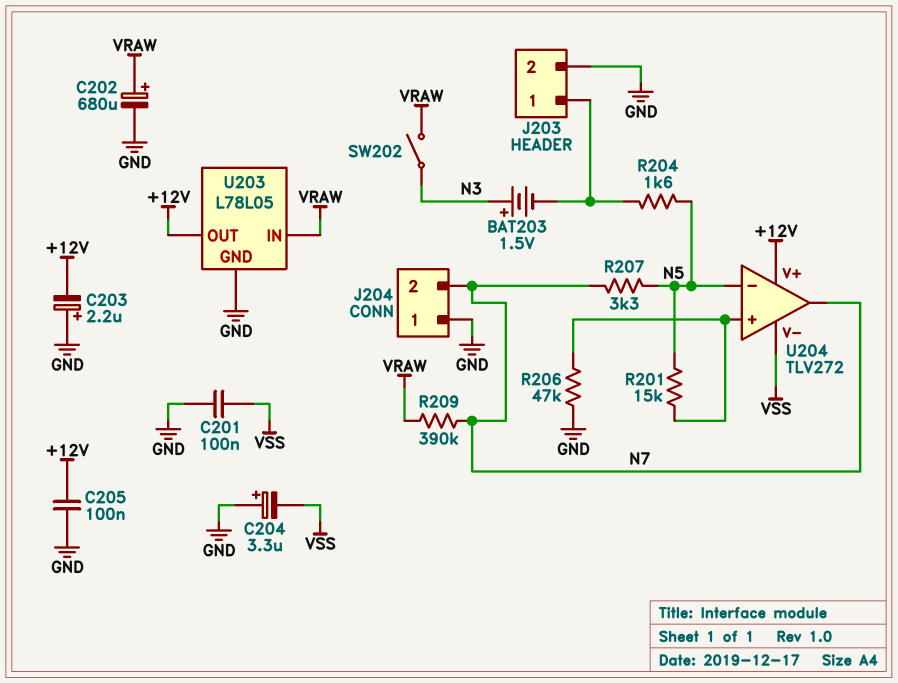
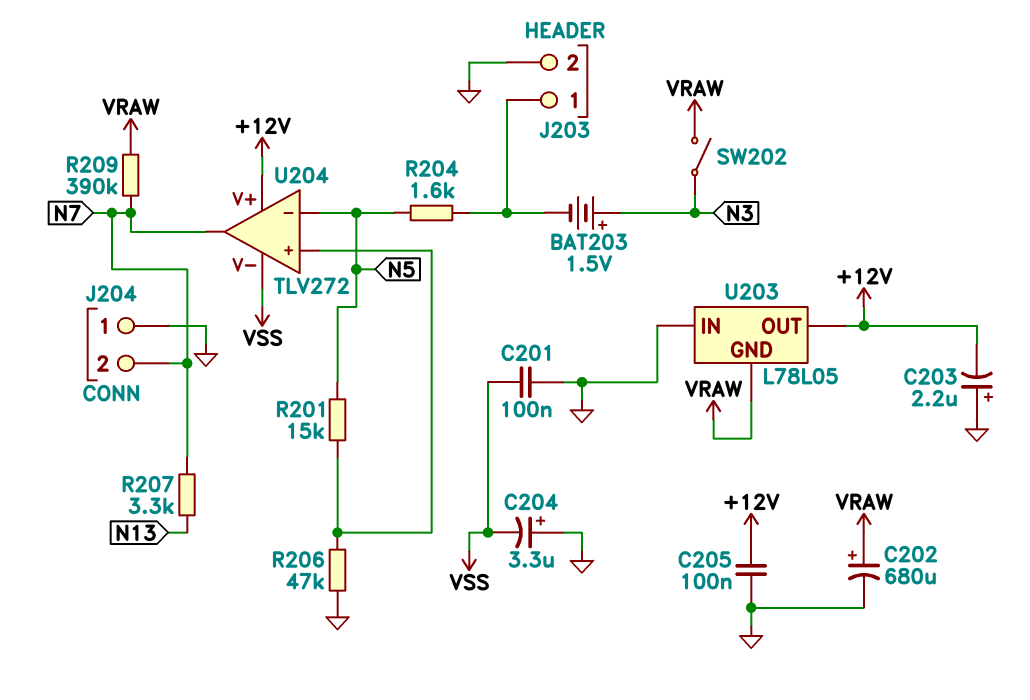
R207: 3.3k (N5, N7) -> 3.3k (N7, N13)
U203 pin GND: GND -> VRAW
U203 pin IN: VRAW -> GND

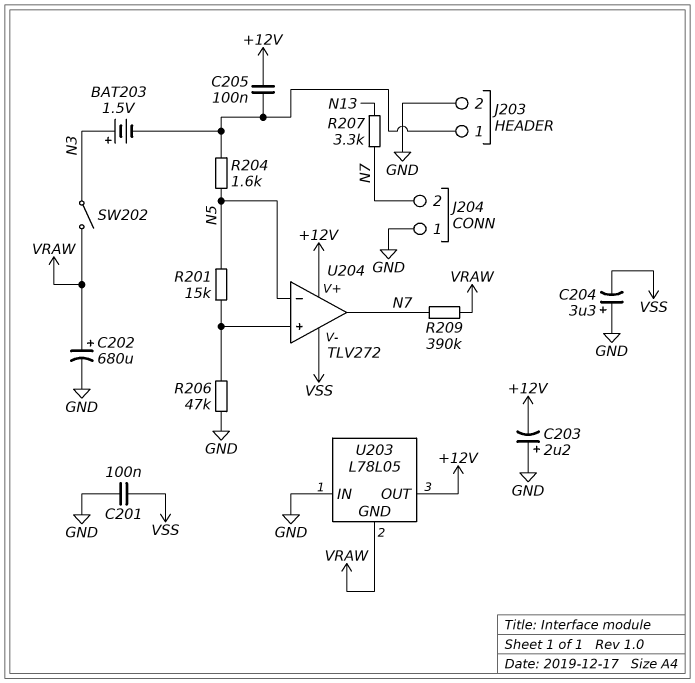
C205: 100nF (+12V, GND) -> 100nF (+12V, J203/1)

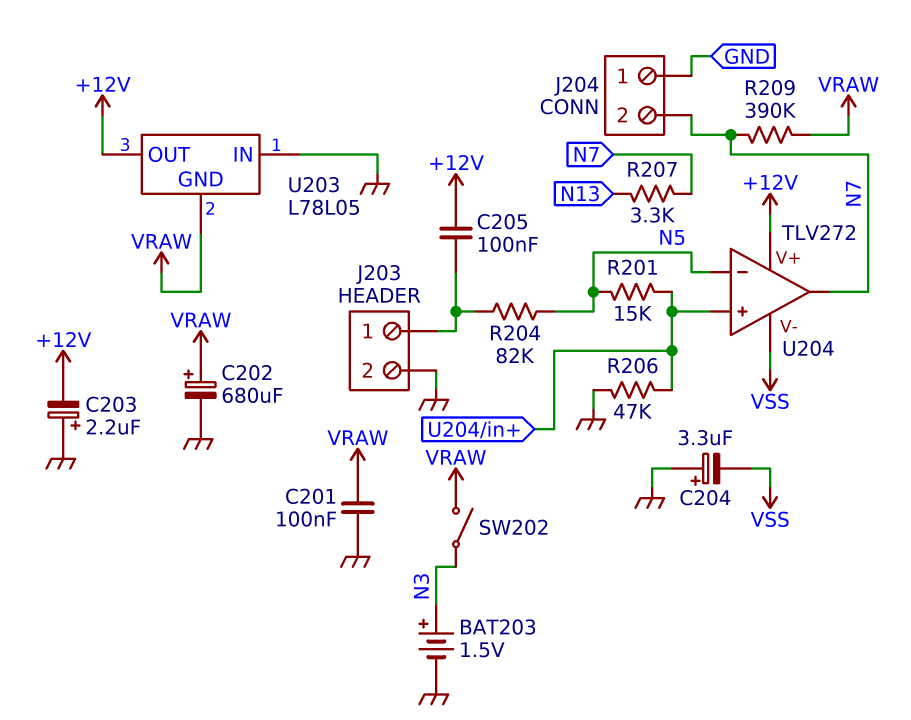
BAT203: 1.5V (plus N3, minus J203/1) -> 1.5V (plus N3, minus GND)
C201: 100nF (GND, VSS) -> 100nF (GND, VRAW)
R204: 1.6k (J203/1, N5) -> 82k (J203/1, N5)

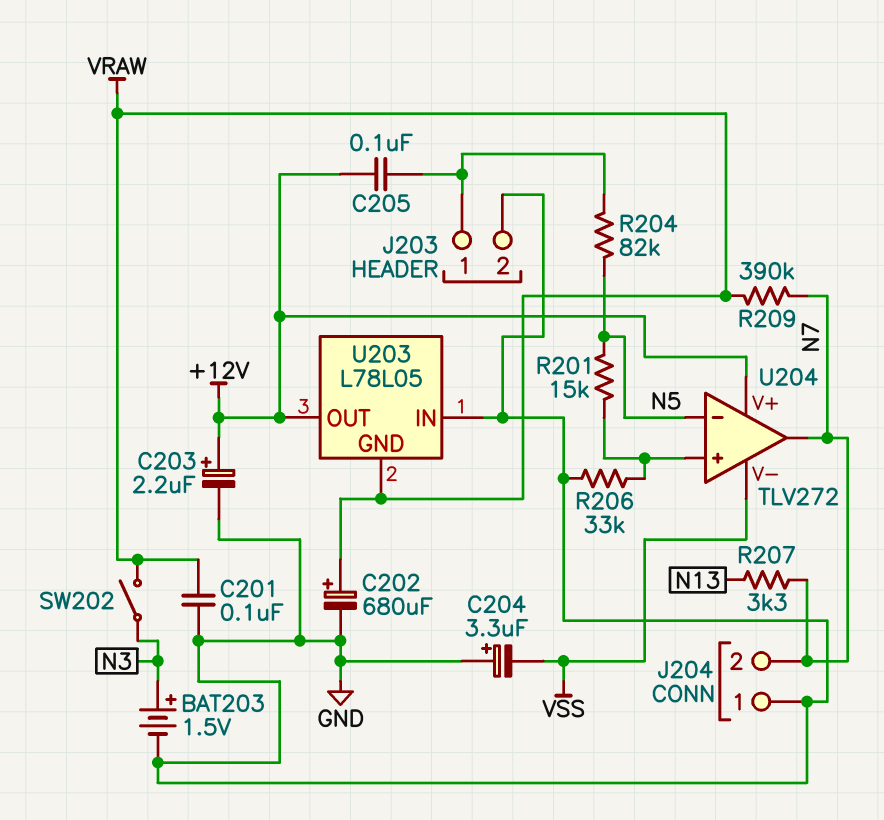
C203: 2.2uF (plus GND, minus +12V) -> 2.2uF (plus +12V, minus GND)
R206: 47k (GND, U204/in+) -> 33k (GND, U204/in+)

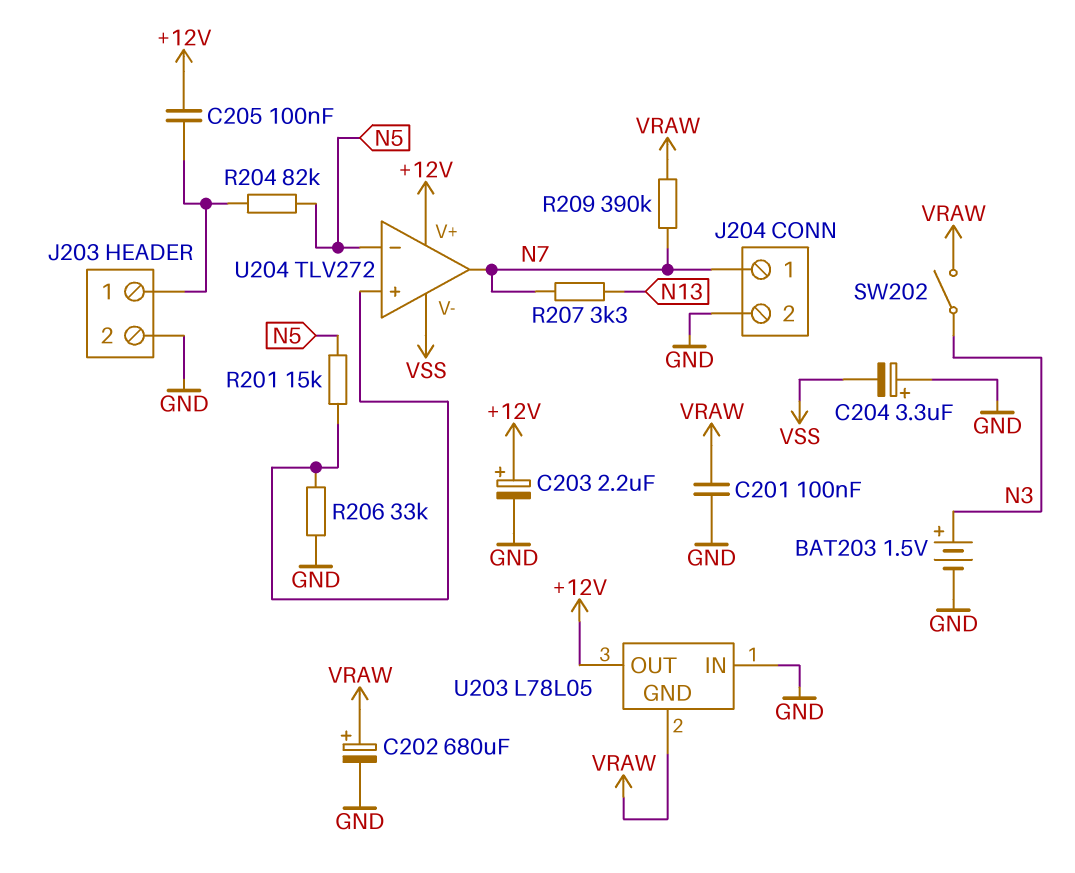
J204 pin 1: GND -> N7
J204 pin 2: N7 -> GND

